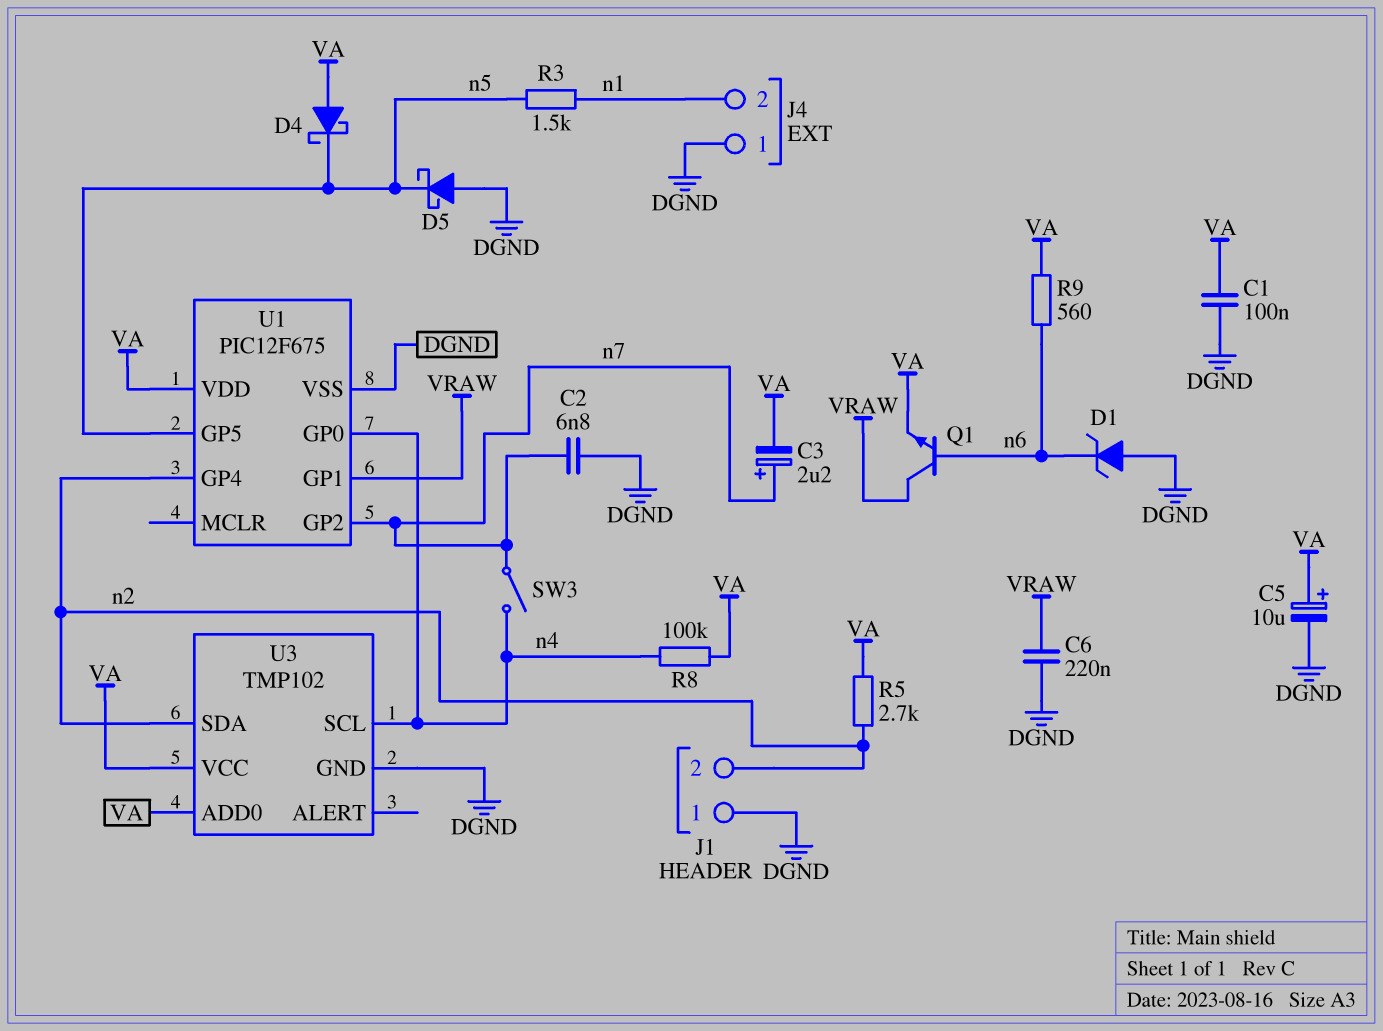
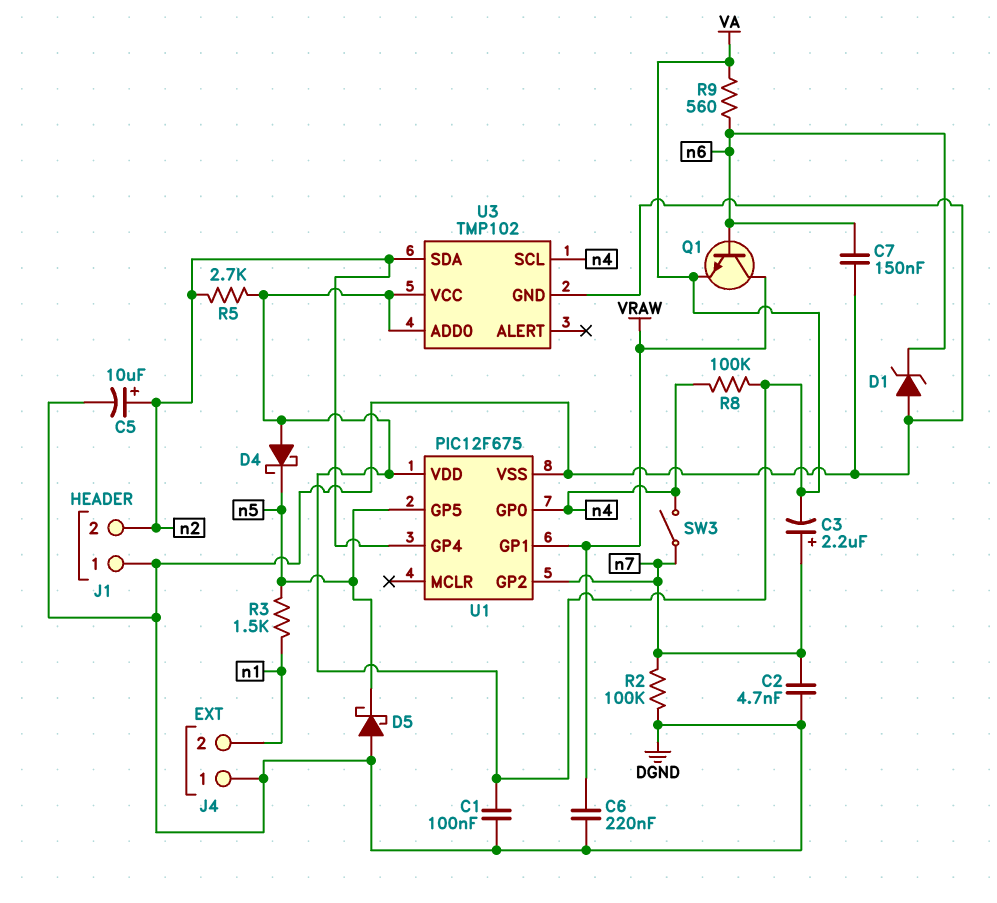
C2: 6.8nF (DGND, n7) -> 4.7nF (DGND, n7)
C5: 10uF (plus VA, minus DGND) -> 10uF (plus n2, minus DGND)
C7: none -> 150nF (DGND, n6)
R2: none -> 100k (DGND, n7)

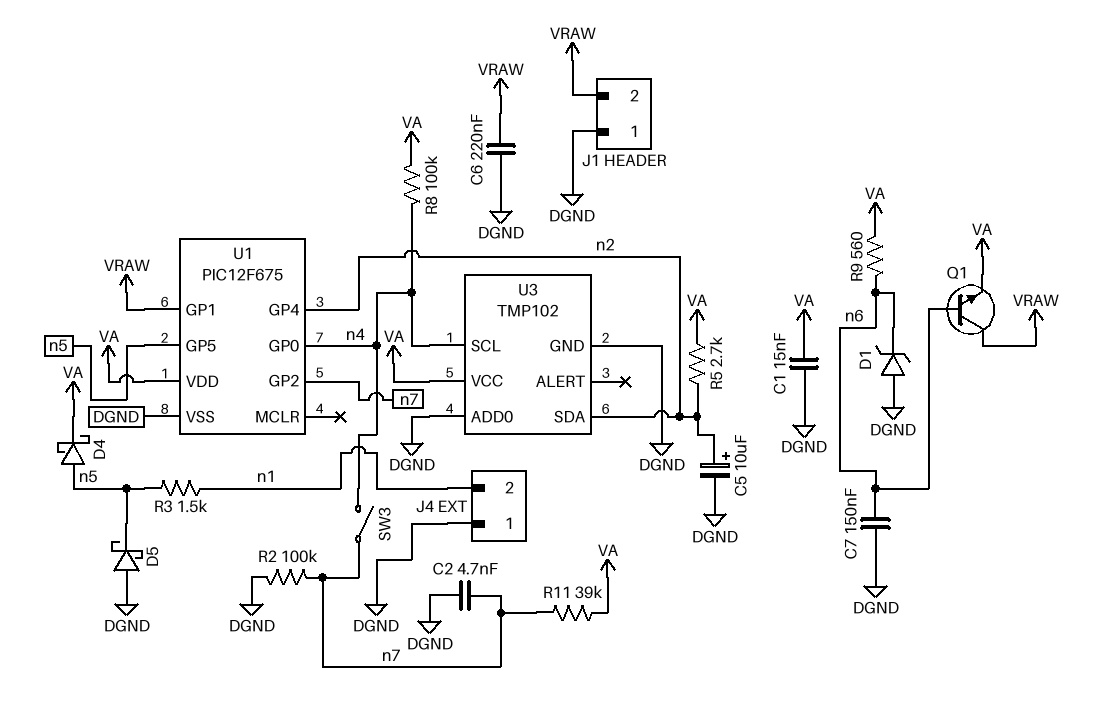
C1: 100nF (DGND, VA) -> 15nF (DGND, VA)
C3: 2.2uF (plus n7, minus VA) -> none
D4: schottky (A VA, K n5) -> schottky (A n5, K VA)
J1 pin 2: n2 -> VRAW
R11: none -> 39k (VA, n7)
U3 pin ADD0: VA -> DGND

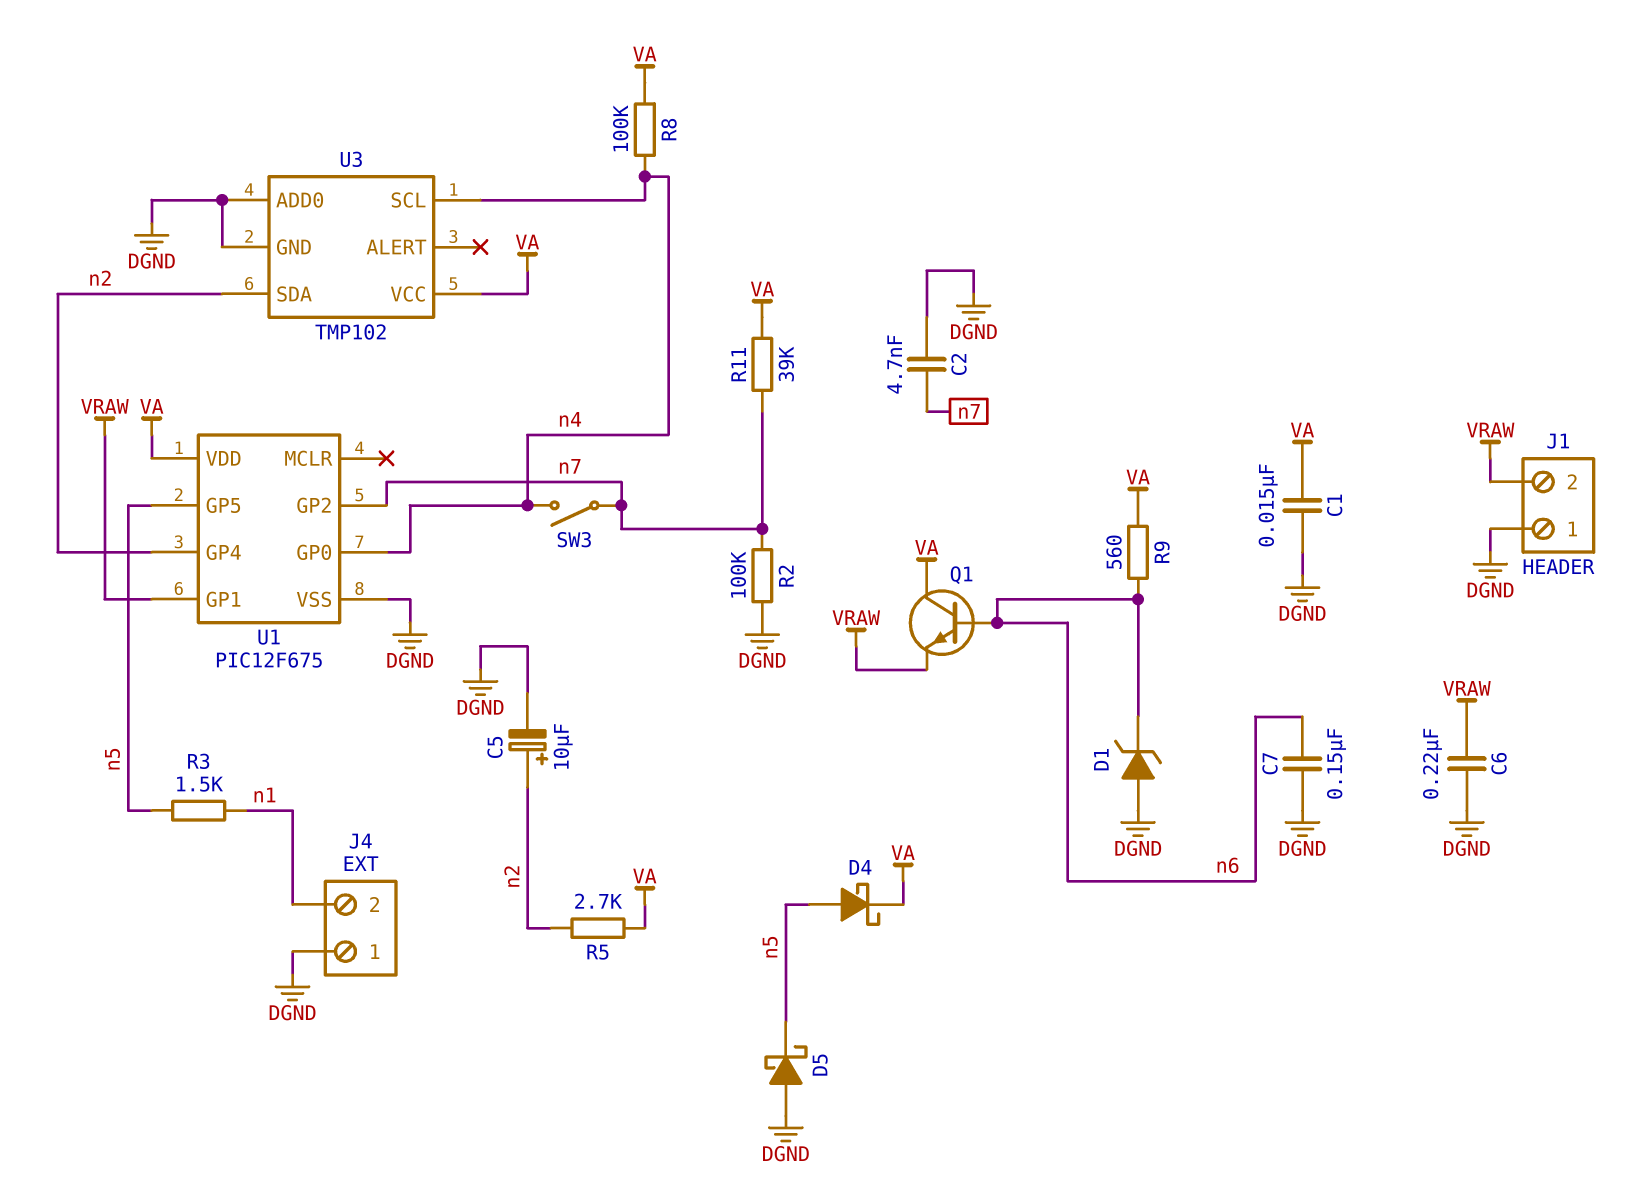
Q1: NPN (B n6, C VRAW, E VA) -> NPN (B n6, C VA, E VRAW)

